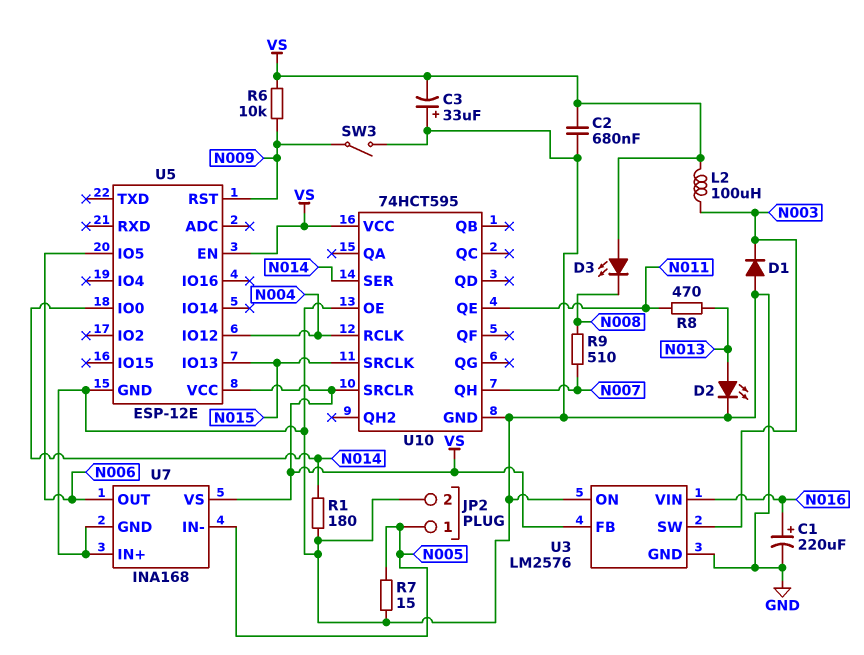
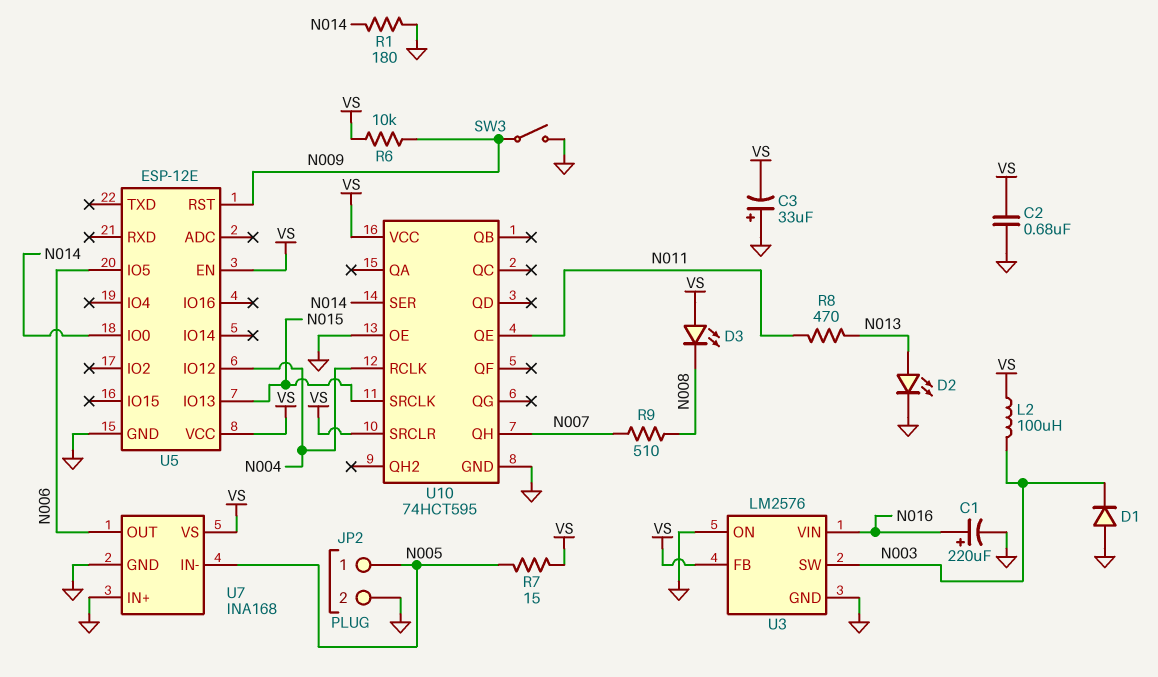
R7: 15 (GND, N005) -> 15 (N005, VS)

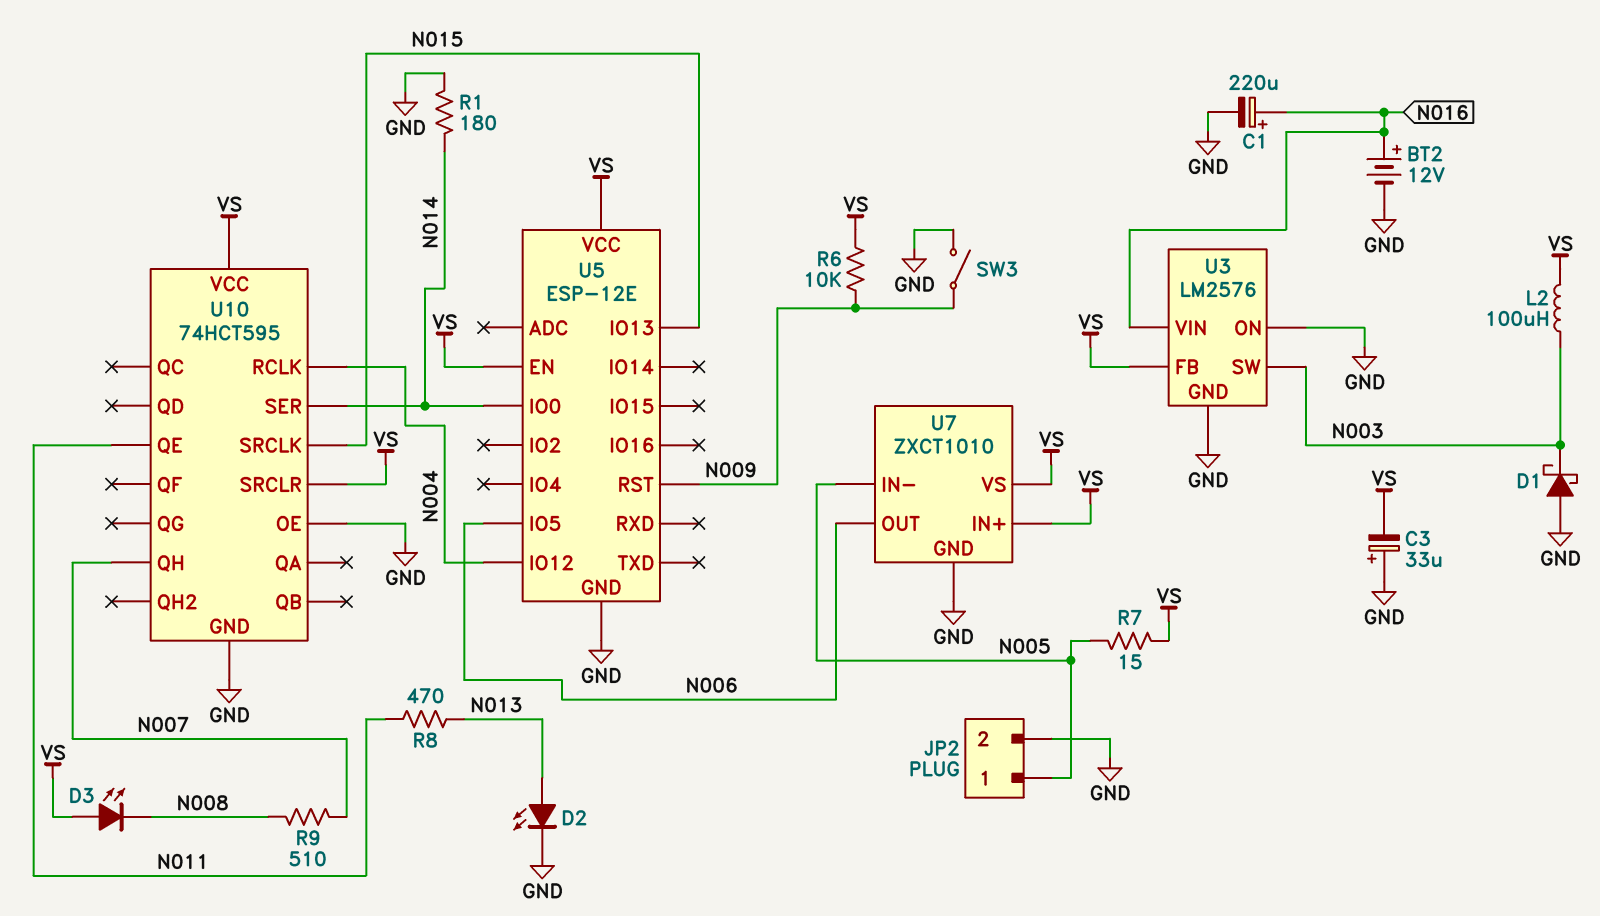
BT2: none -> 12V (plus N016, minus GND)
C2: 680nF (GND, VS) -> none
D1: diode (A GND, K N003) -> schottky (A GND, K N003)
U7: INA168 -> ZXCT1010
U7 pin IN+: GND -> VS

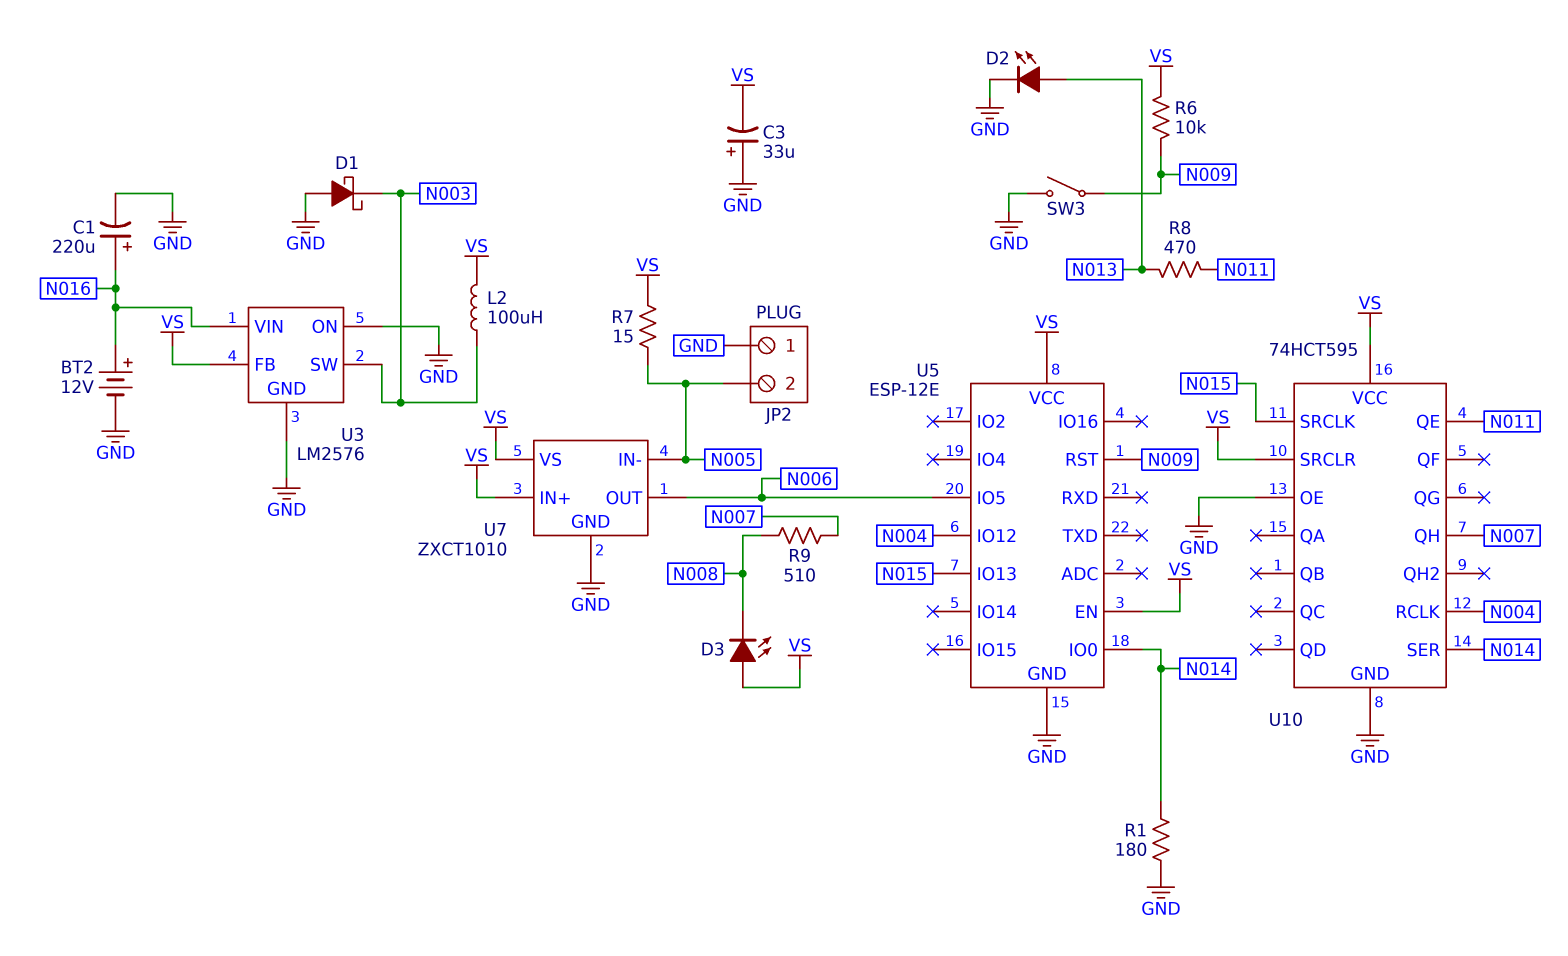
JP2 pin 1: N005 -> GND
JP2 pin 2: GND -> N005

